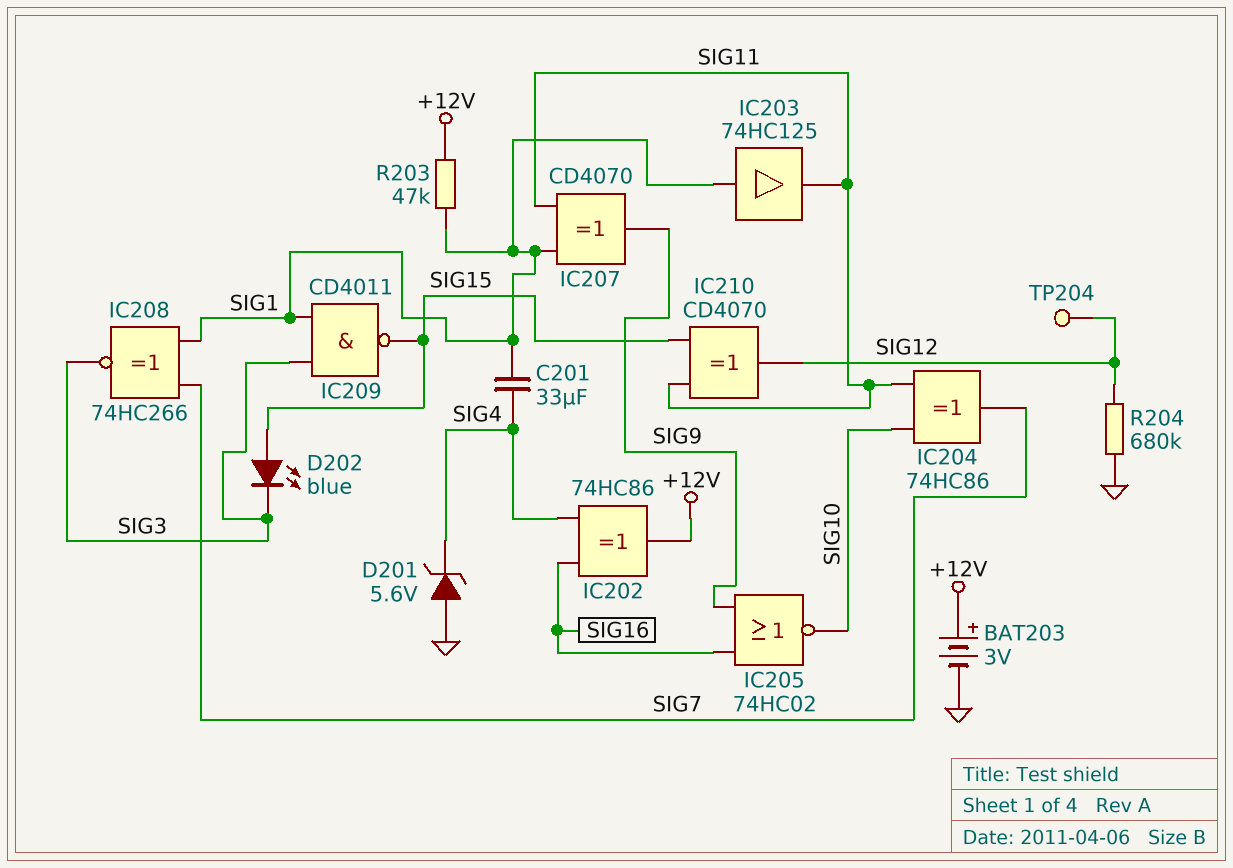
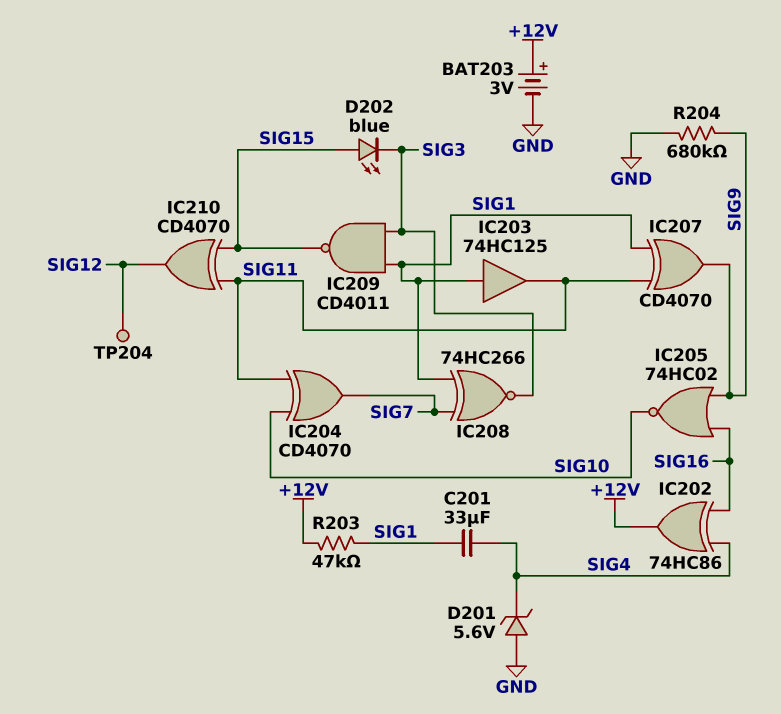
IC204: XOR 74HC86 (in SIG10, in SIG11, out SIG7) -> XOR CD4070 (in SIG10, in SIG11, out SIG7)
R204: 680k (GND, SIG12) -> 680k (GND, SIG9)

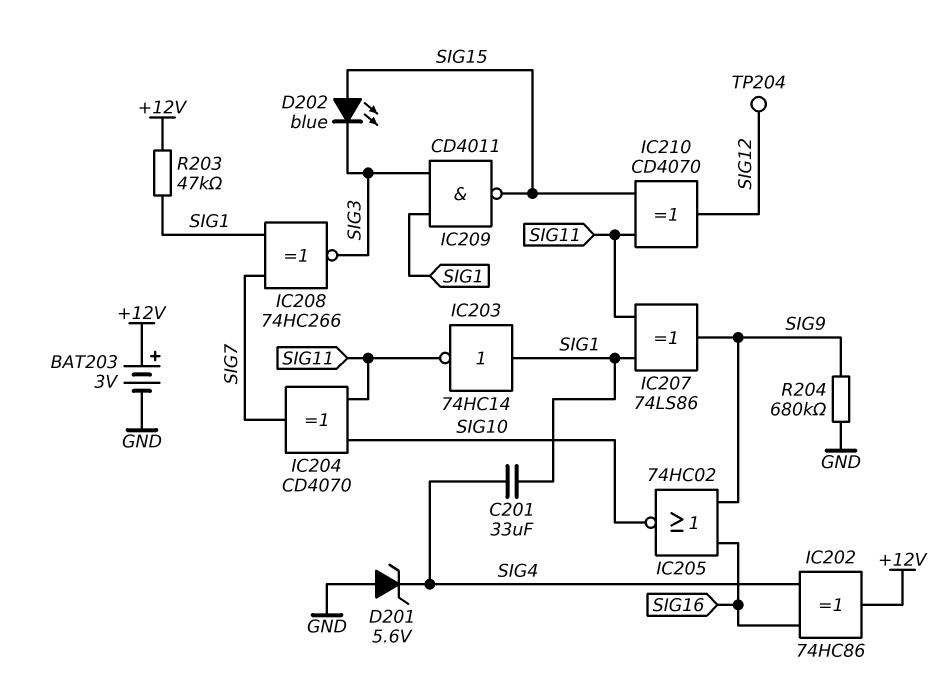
IC203: buffer 74HC125 (in SIG1, out SIG11) -> NOT 74HC14 (in SIG1, out SIG11)
IC207: XOR CD4070 (in SIG1, in SIG11, out SIG9) -> XOR 74LS86 (in SIG1, in SIG11, out SIG9)

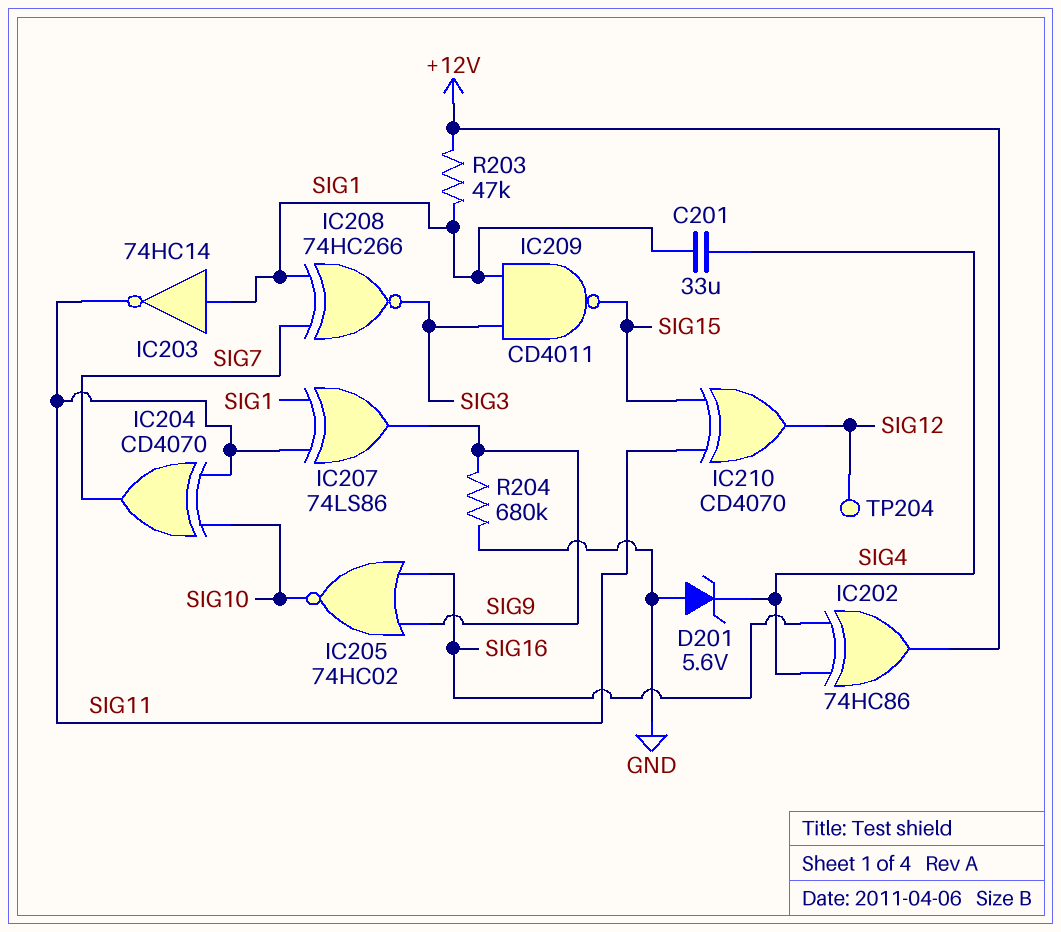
BAT203: 3V (plus +12V, minus GND) -> none
D202: LED blue (A SIG15, K SIG3) -> none

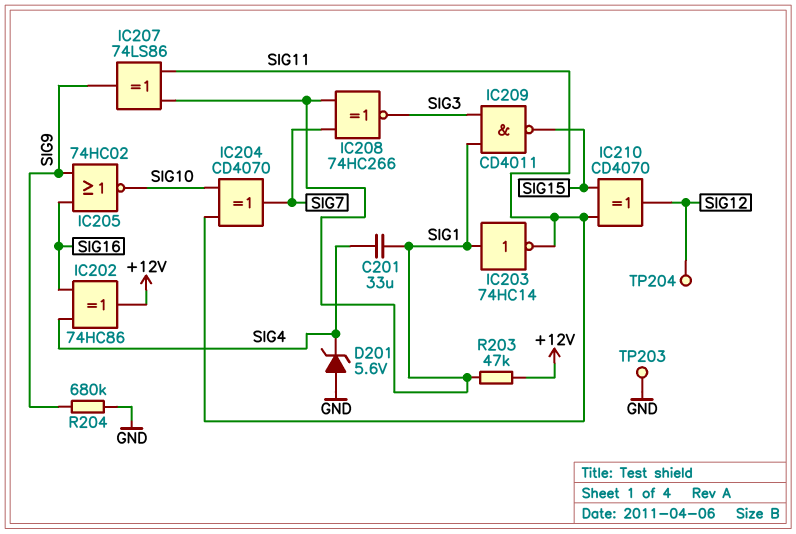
TP203: none -> test point (GND)

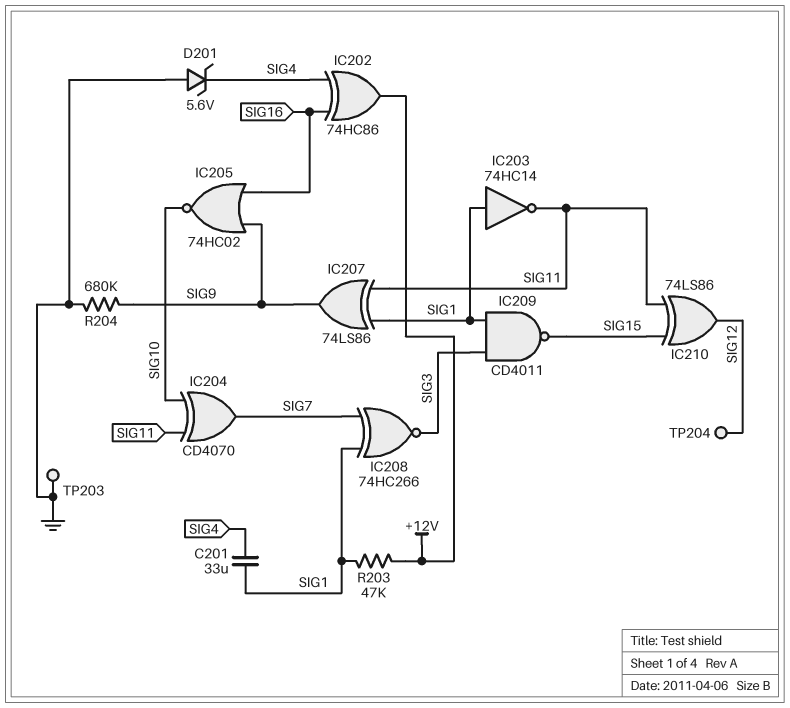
IC210: XOR CD4070 (in SIG11, in SIG15, out SIG12) -> XOR 74LS86 (in SIG11, in SIG15, out SIG12)

